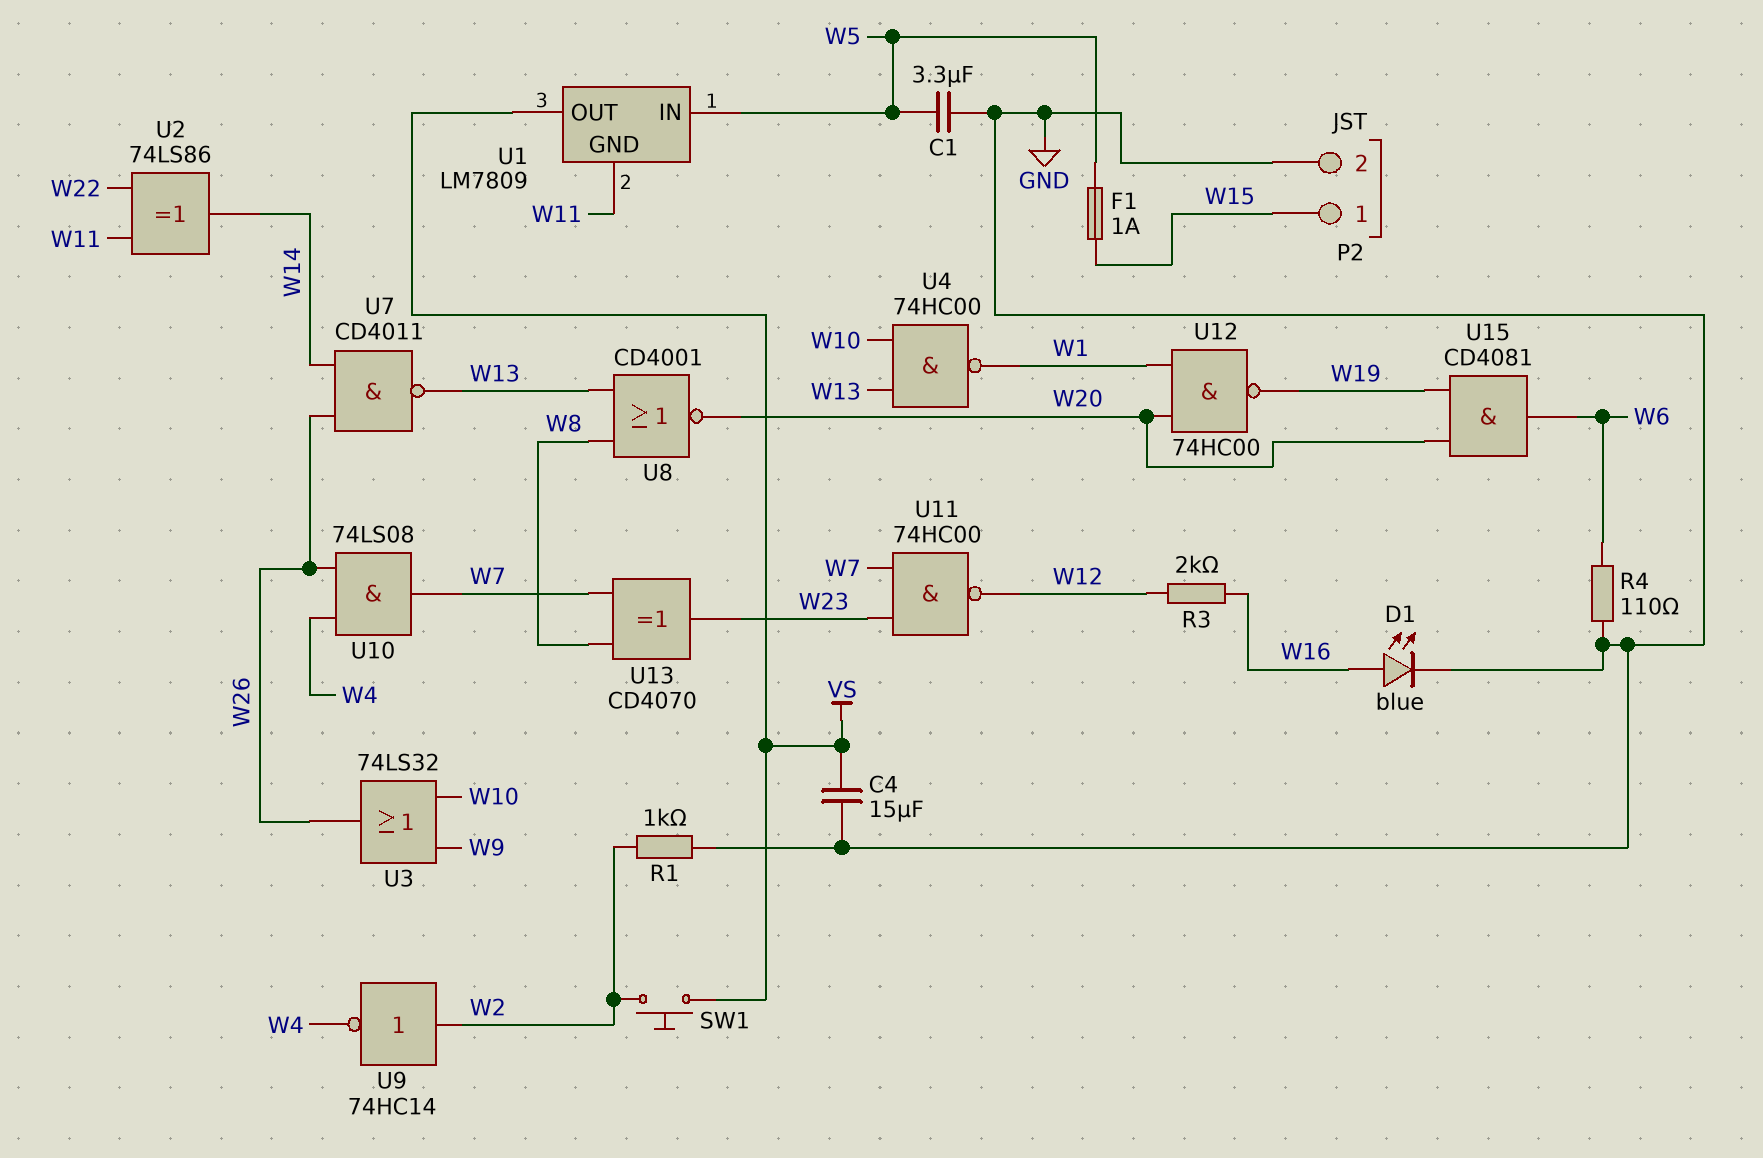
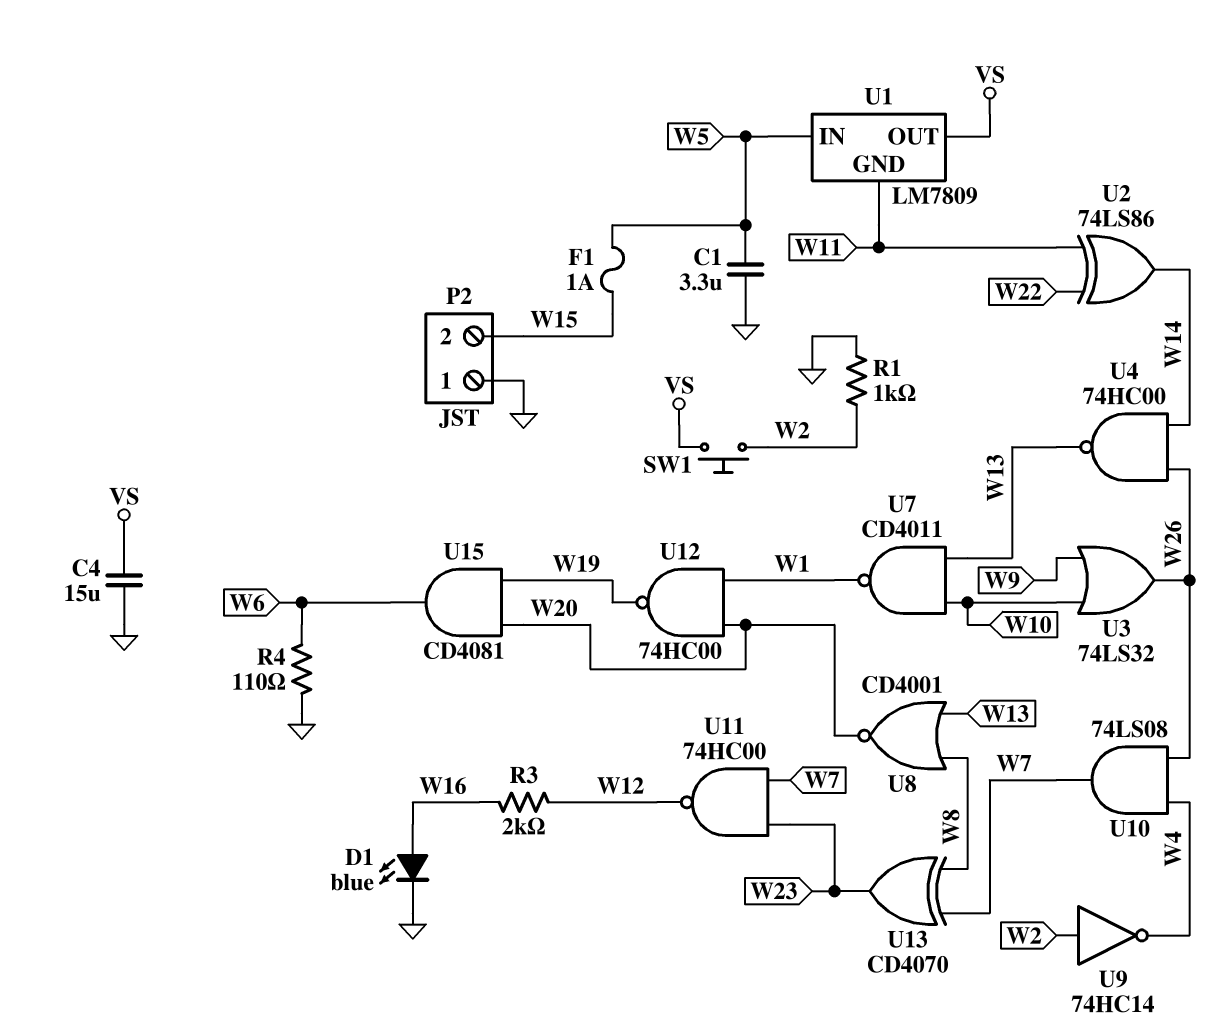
P2 pin 1: W15 -> GND
P2 pin 2: GND -> W15
U4: NAND 74HC00 (in W10, in W13, out W1) -> NAND 74HC00 (in W14, in W26, out W13)
U7: NAND CD4011 (in W14, in W26, out W13) -> NAND CD4011 (in W10, in W13, out W1)

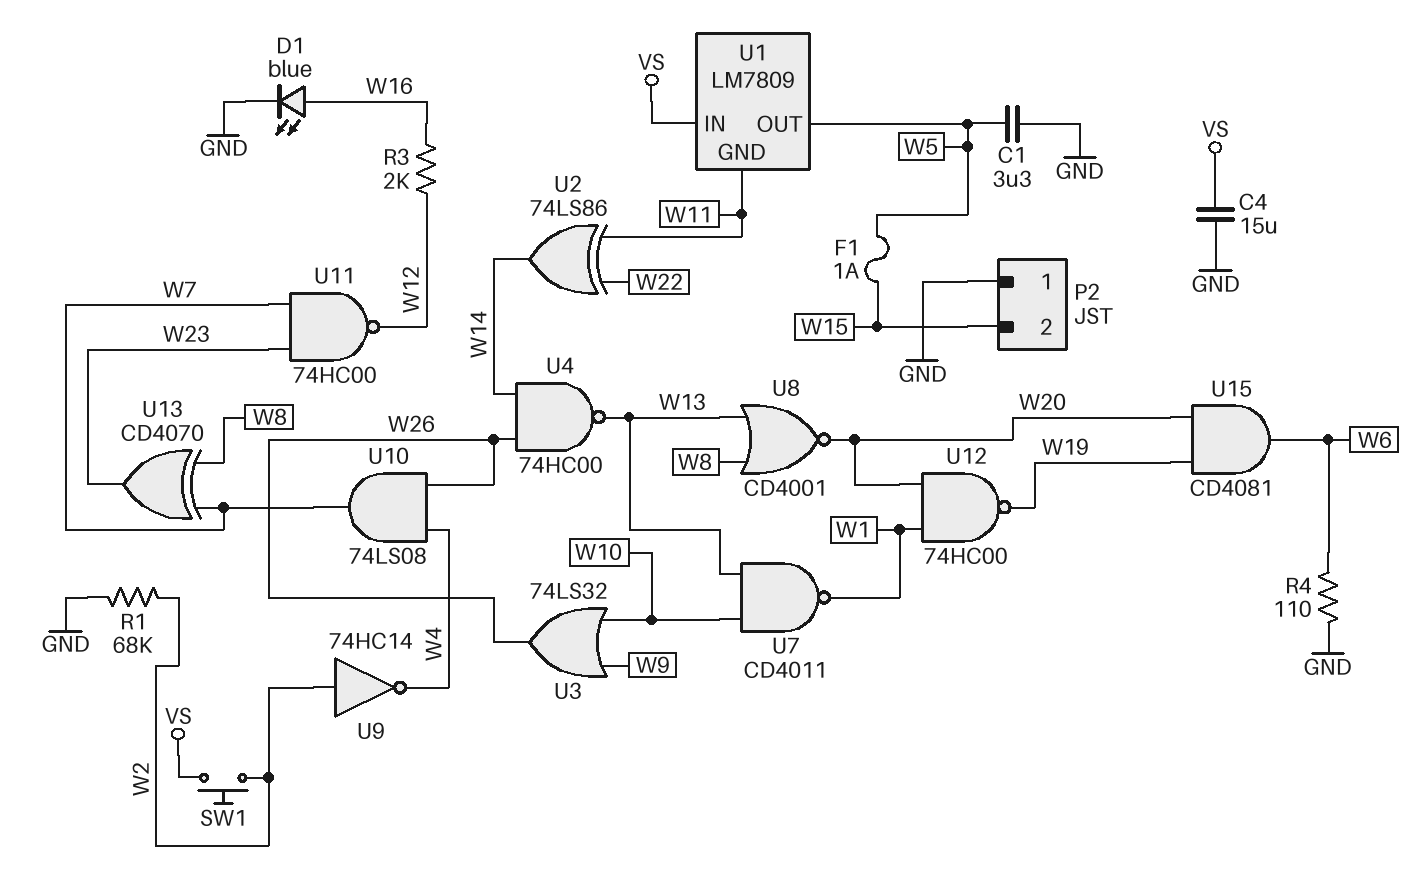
R1: 1k (GND, W2) -> 68k (GND, W2)
U1 pin IN: W5 -> VS
U1 pin OUT: VS -> W5

